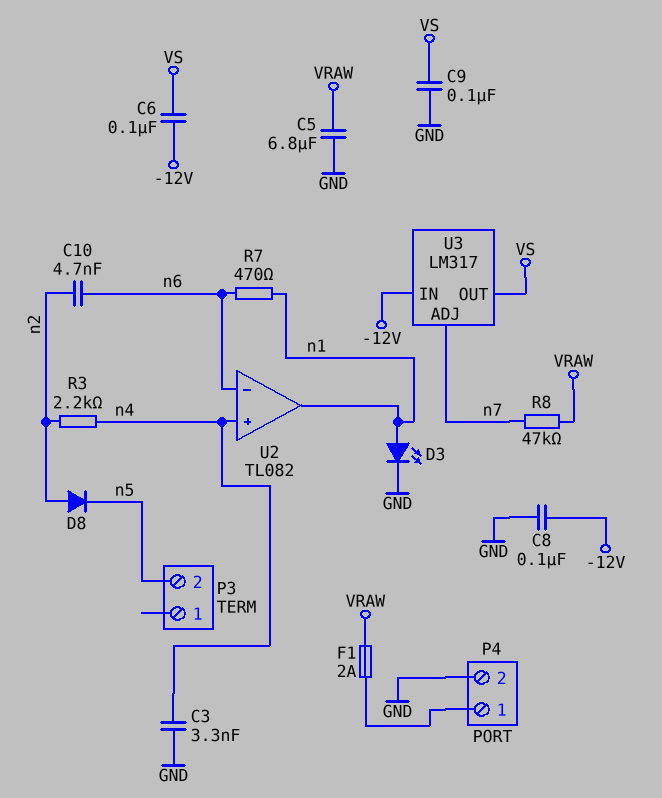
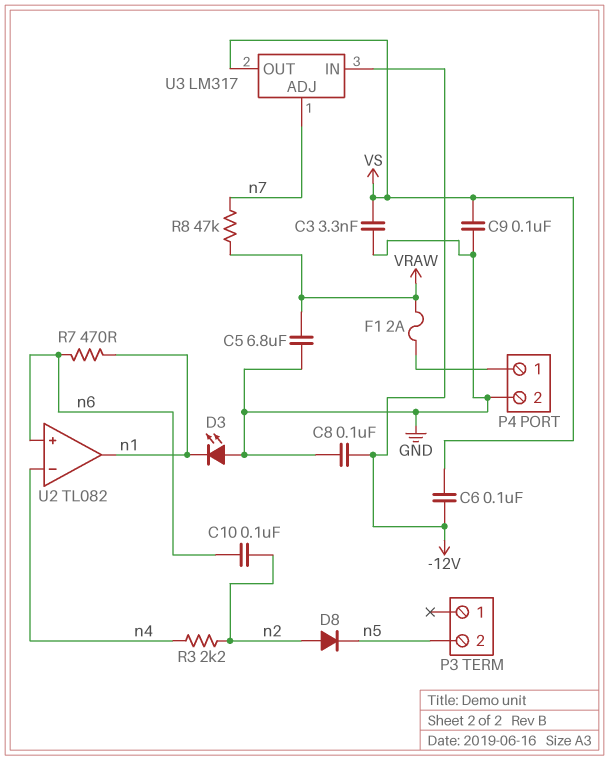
C3: 3.3nF (GND, n4) -> 3.3nF (GND, VS)
C10: 4.7nF (n2, n6) -> 100nF (n2, n6)
D3: LED (A n1, K GND) -> LED (A GND, K n1)
U2 pin in+: n4 -> n6
U2 pin in-: n6 -> n4

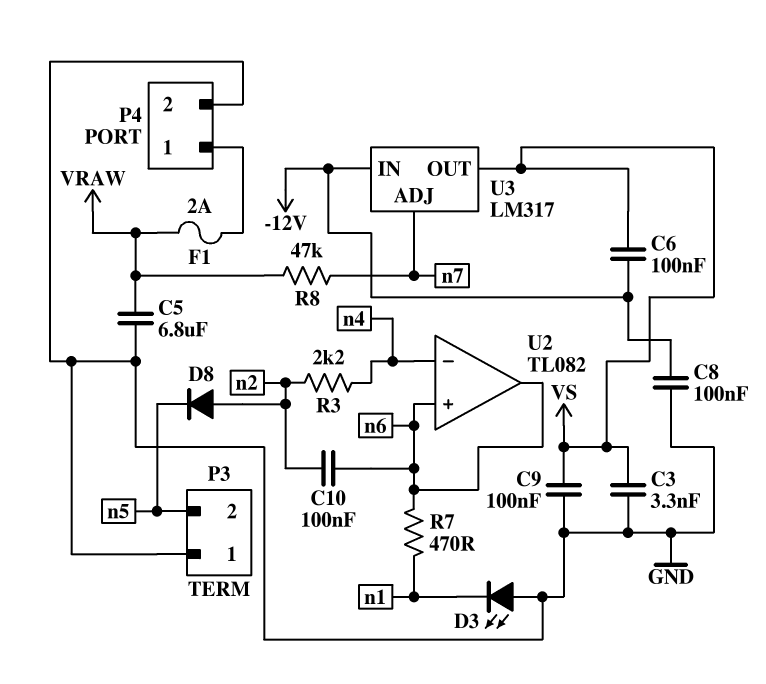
P3 pin 1: none -> GND
U2 pin out: n1 -> n6

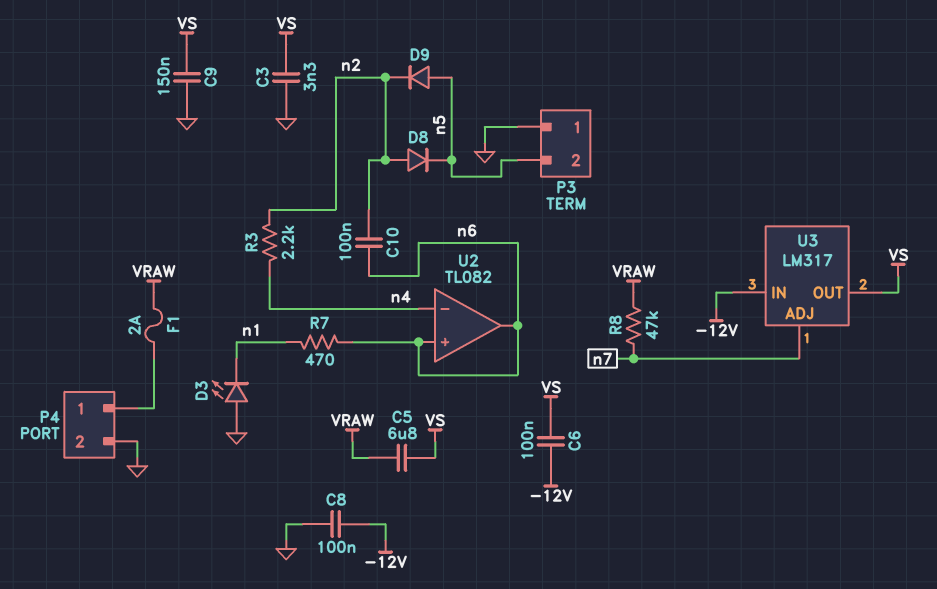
C5: 6.8uF (GND, VRAW) -> 6.8uF (VRAW, VS)
C9: 100nF (GND, VS) -> 150nF (GND, VS)
D9: none -> diode (A n5, K n2)

